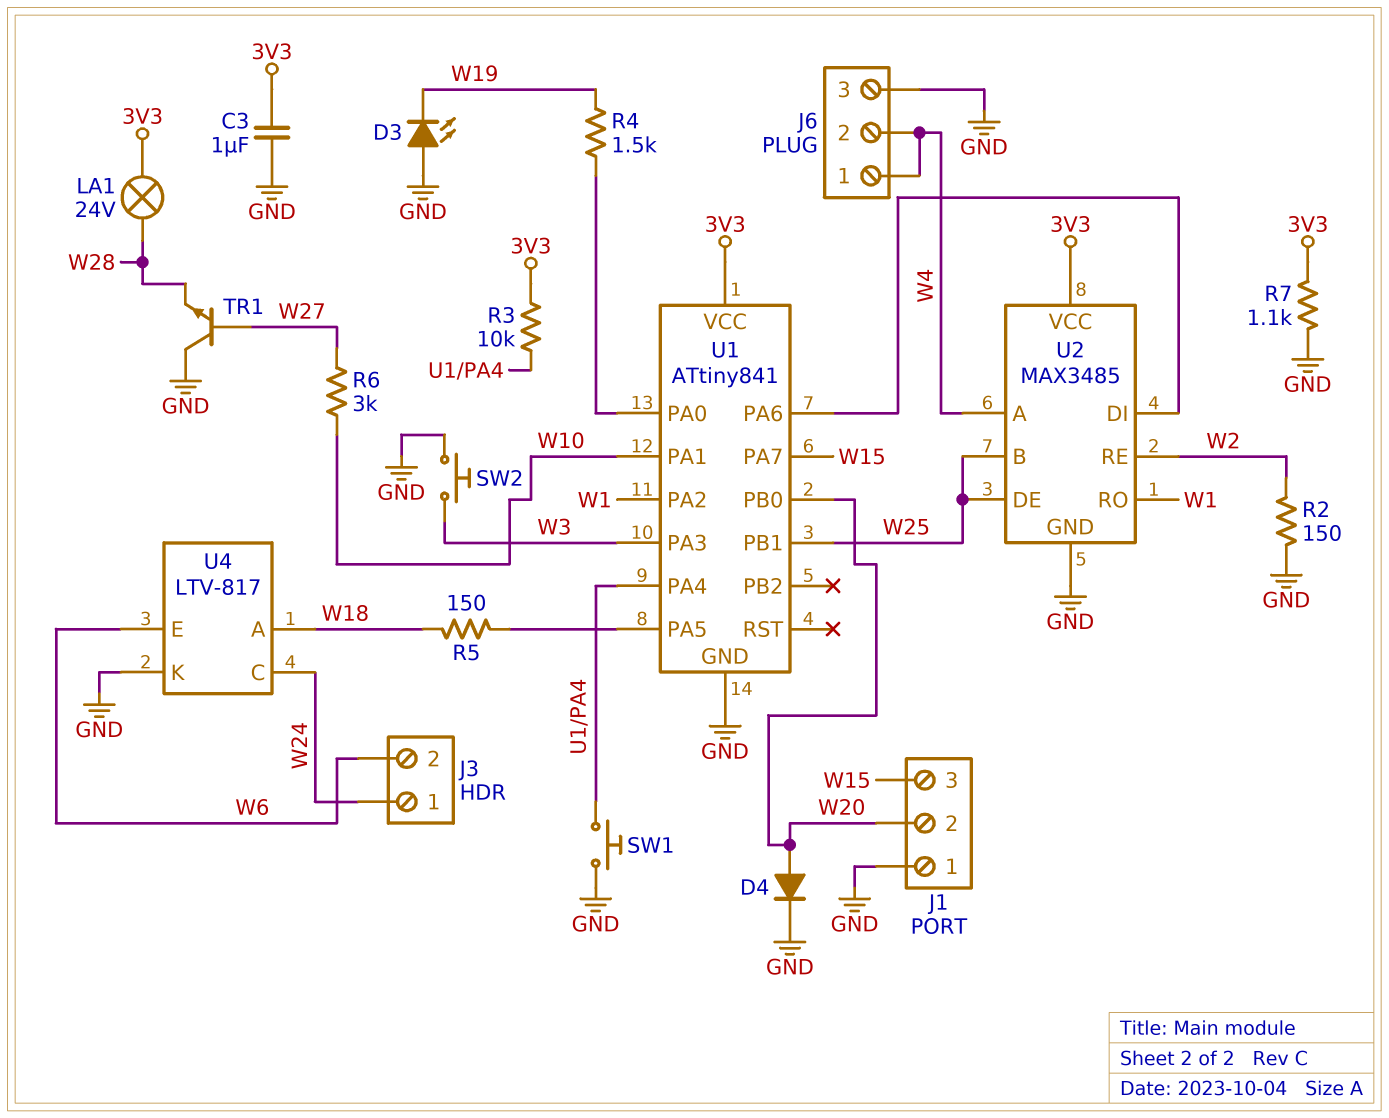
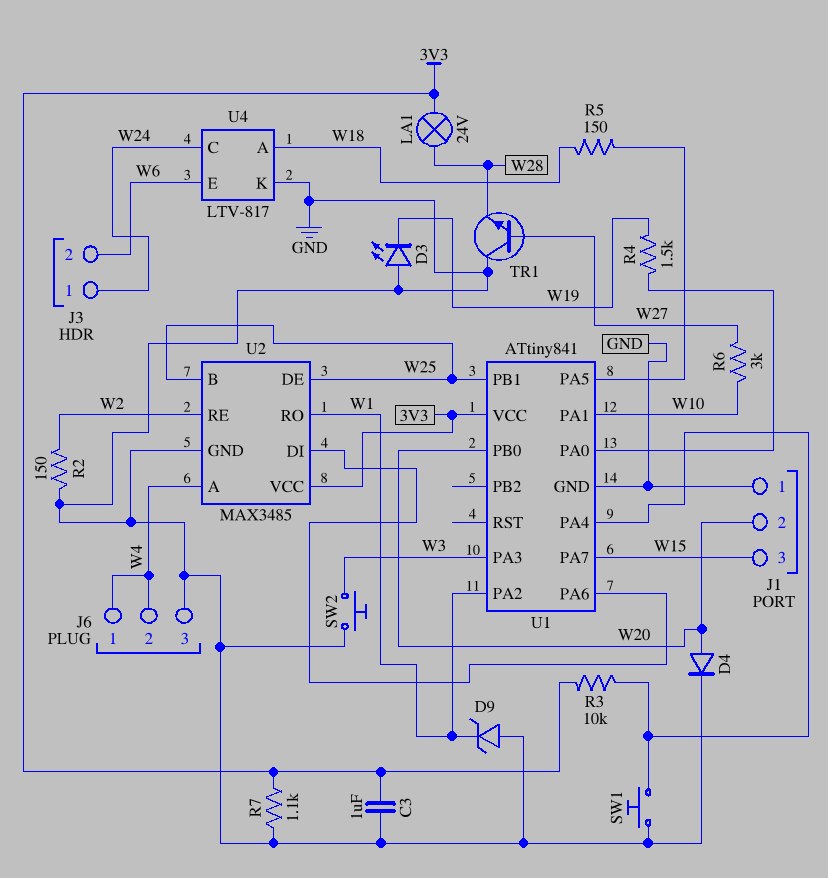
D9: none -> zener (A GND, K W1)

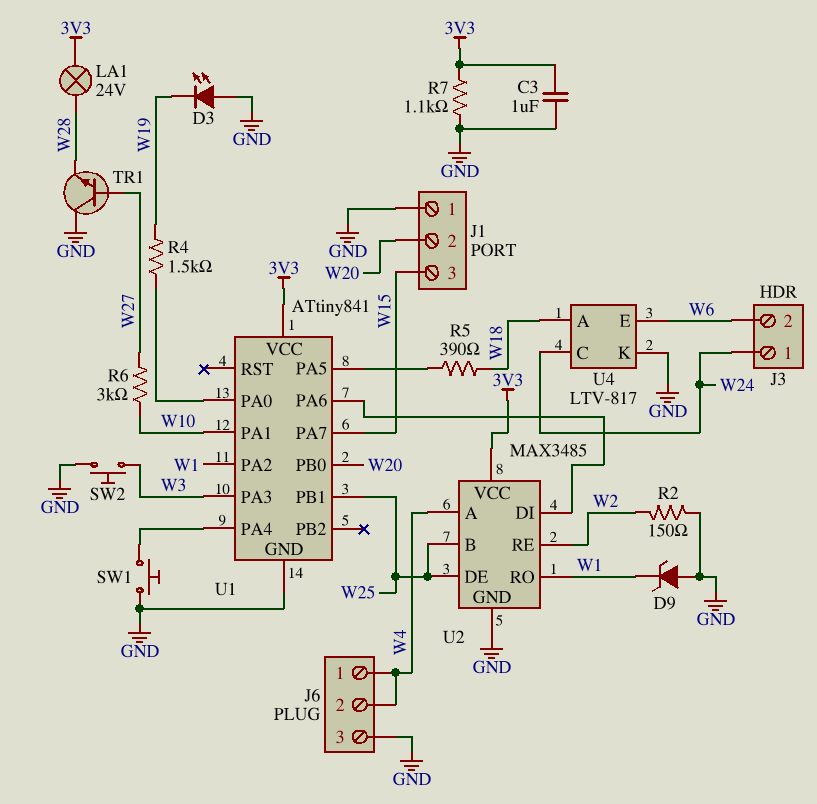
D4: diode (A W20, K GND) -> none
R3: 10k (3V3, U1/PA4) -> none
R5: 150 (U1/PA5, W18) -> 390 (U1/PA5, W18)

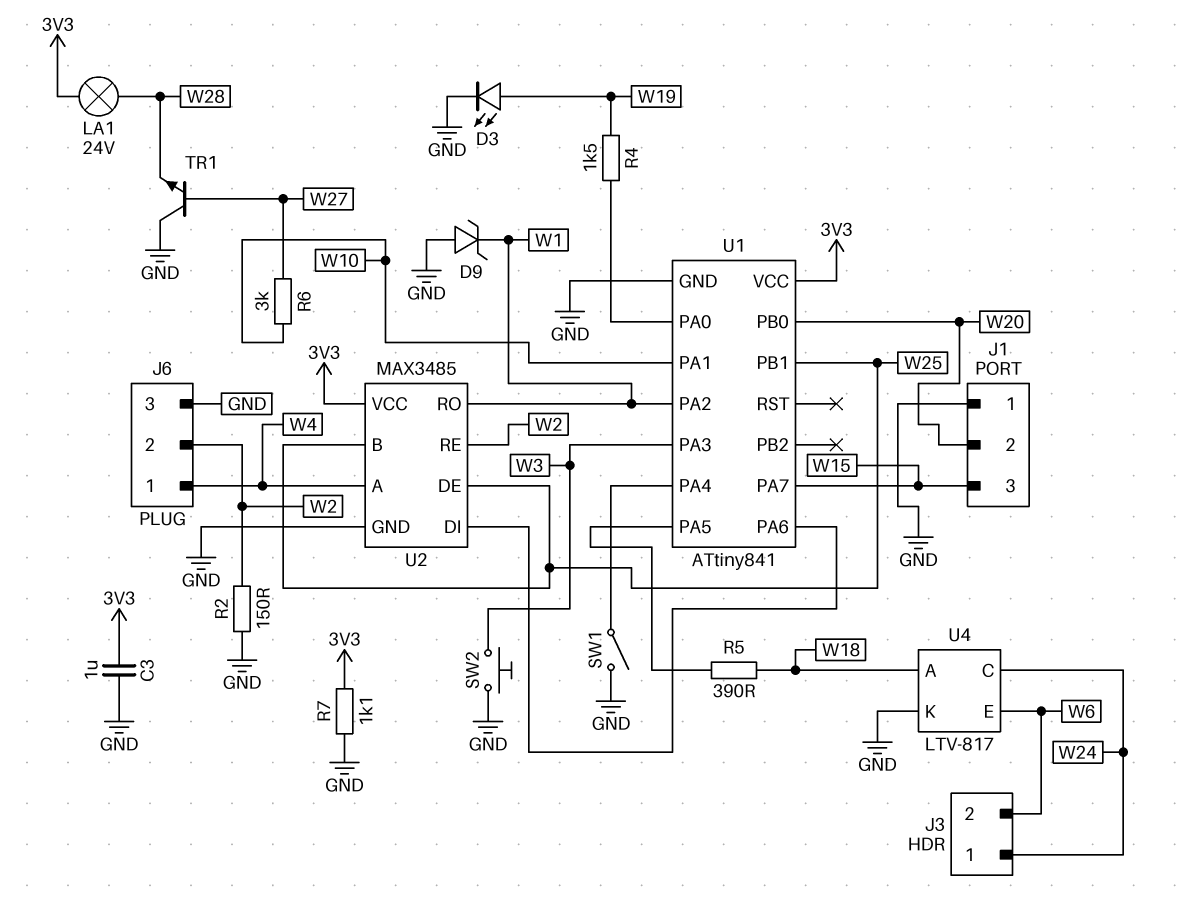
D3: LED (A GND, K W19) -> LED (A W19, K GND)
J6 pin 2: W4 -> W2
SW1: button (GND, U1/PA4) -> switch (GND, U1/PA4)

